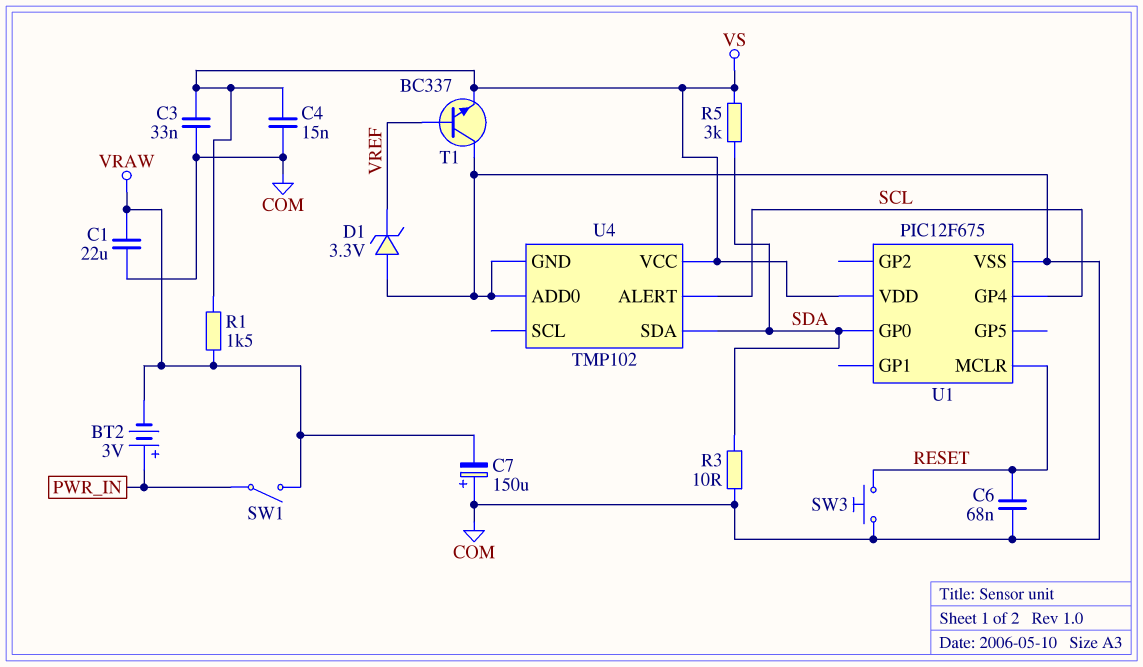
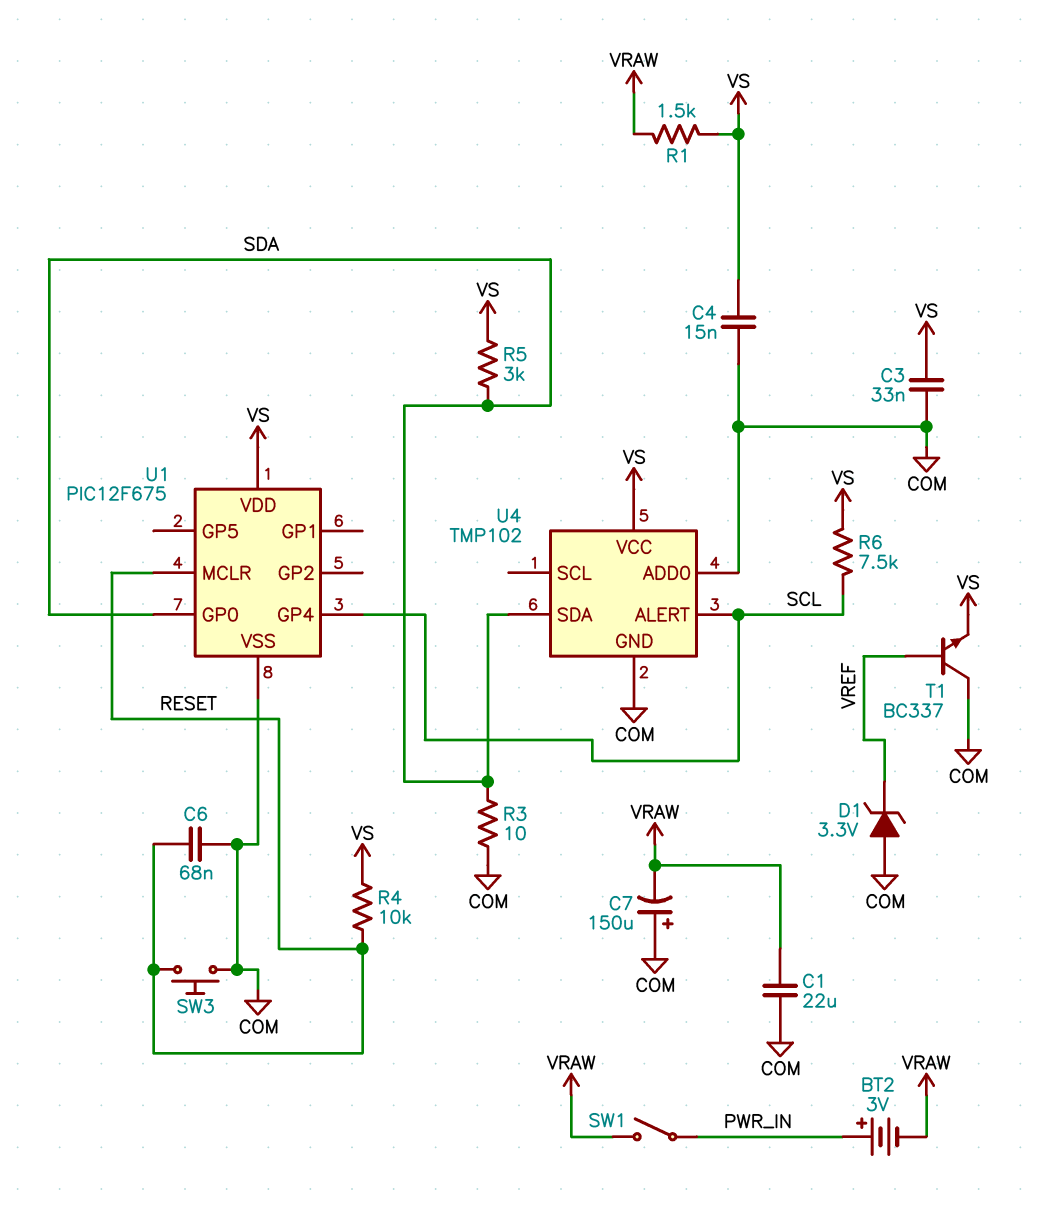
R4: none -> 10k (RESET, VS)
R6: none -> 7.5k (SCL, VS)

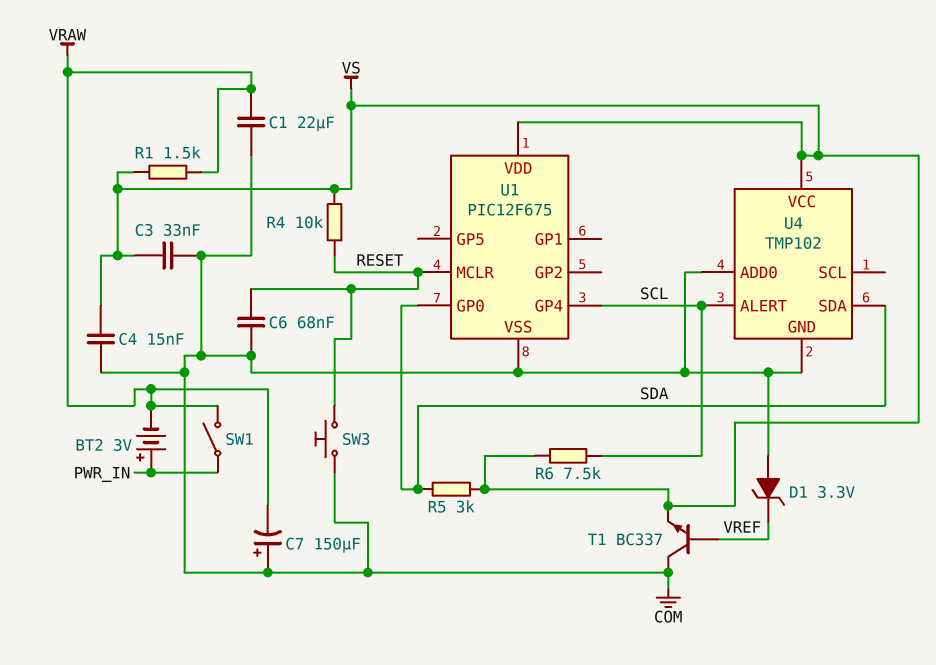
R3: 10 (COM, SDA) -> none

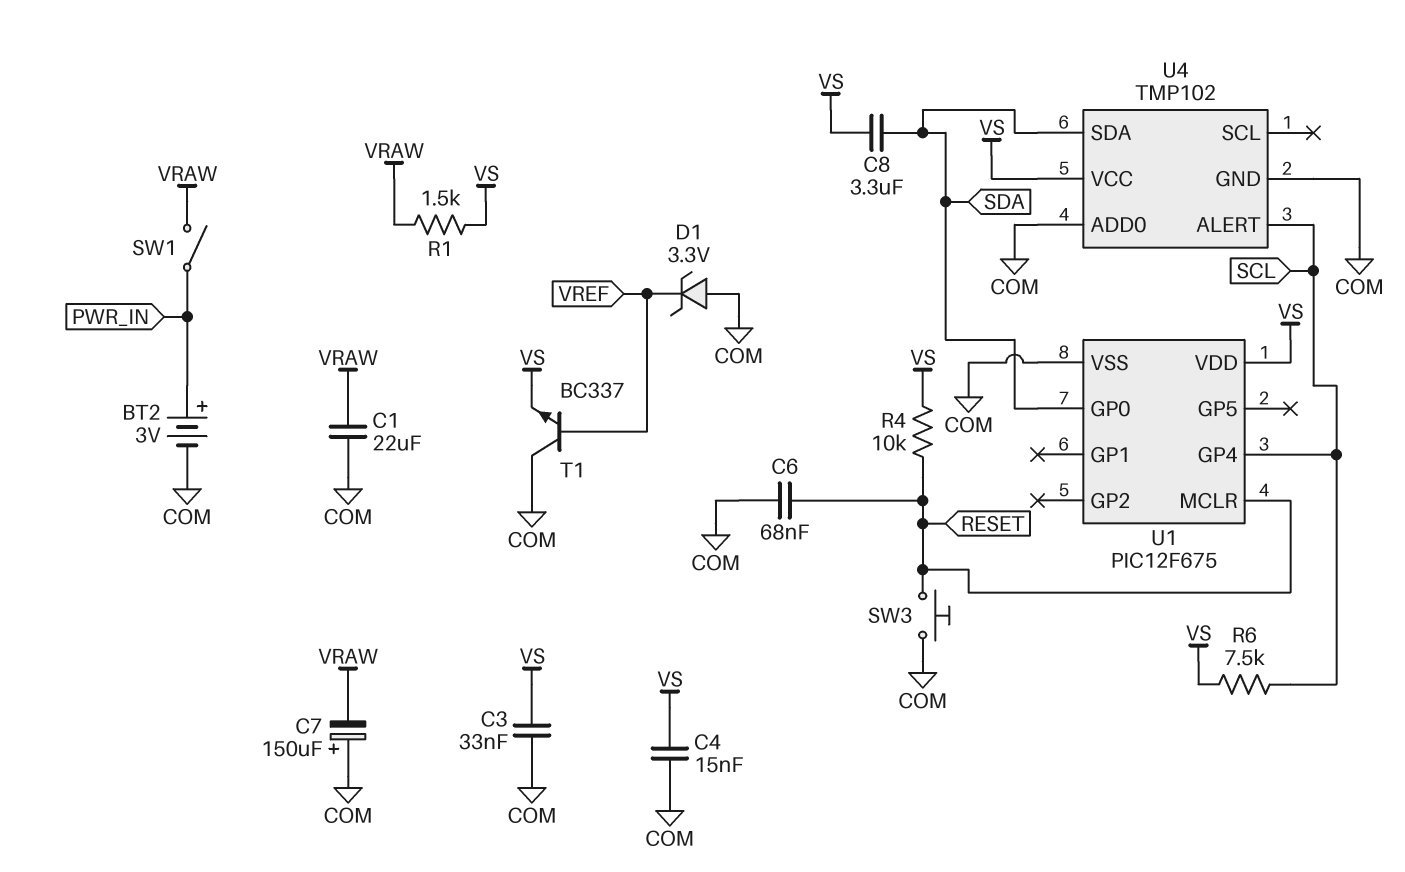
BT2: 3V (plus PWR_IN, minus VRAW) -> 3V (plus PWR_IN, minus COM)
C8: none -> 3.3uF (SDA, VS)
R5: 3k (SDA, VS) -> none

